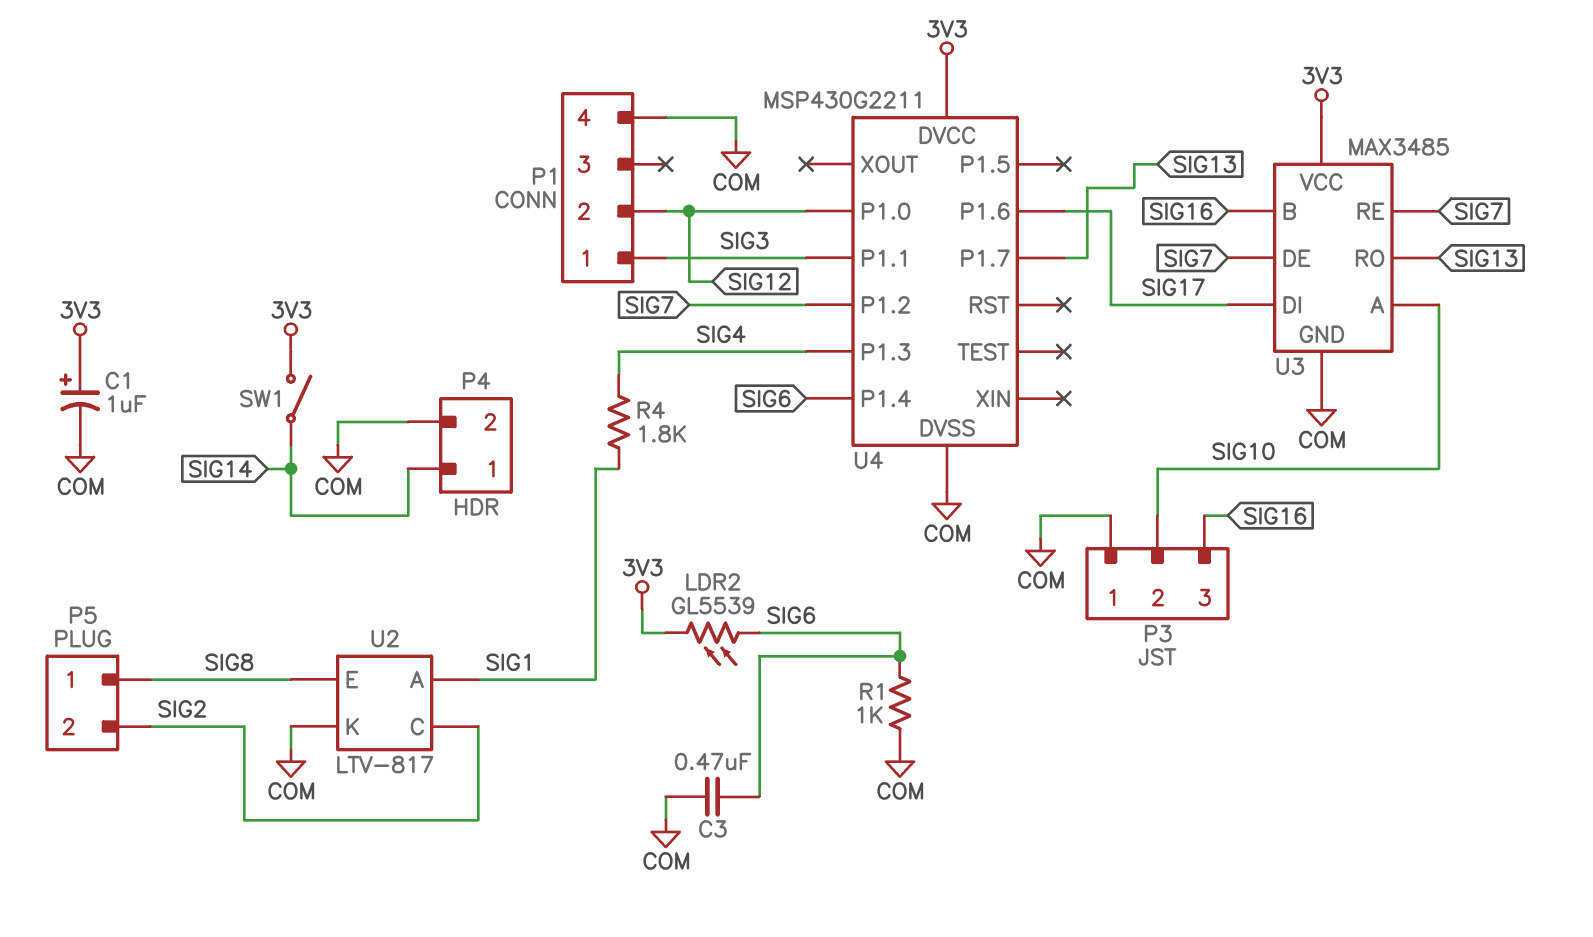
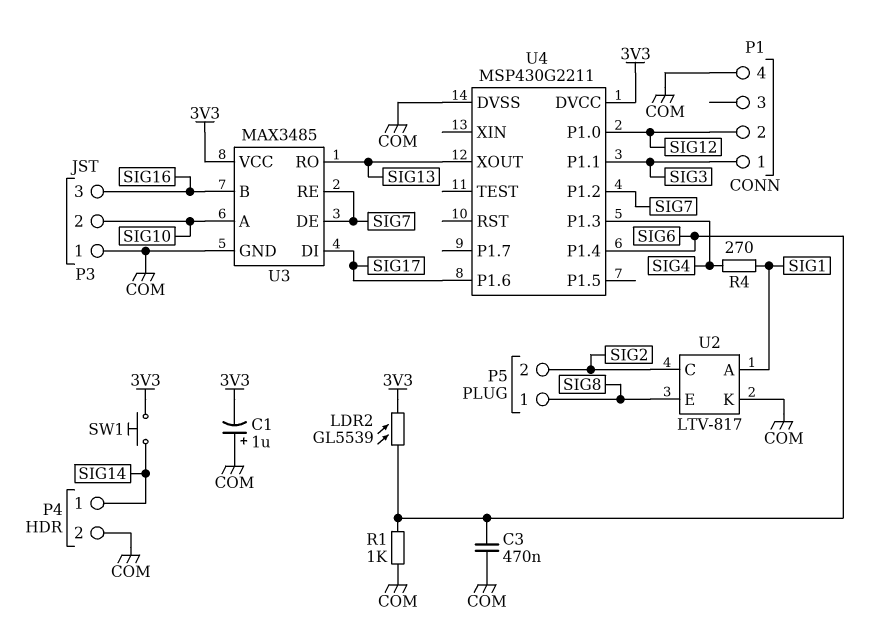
C1: 1uF (plus 3V3, minus COM) -> 1uF (plus COM, minus 3V3)
R4: 1.8k (SIG1, SIG4) -> 270 (SIG1, SIG4)
SW1: switch (3V3, SIG14) -> button (3V3, SIG14)
U4 pin P1.7: SIG13 -> none
U4 pin XOUT: none -> SIG13

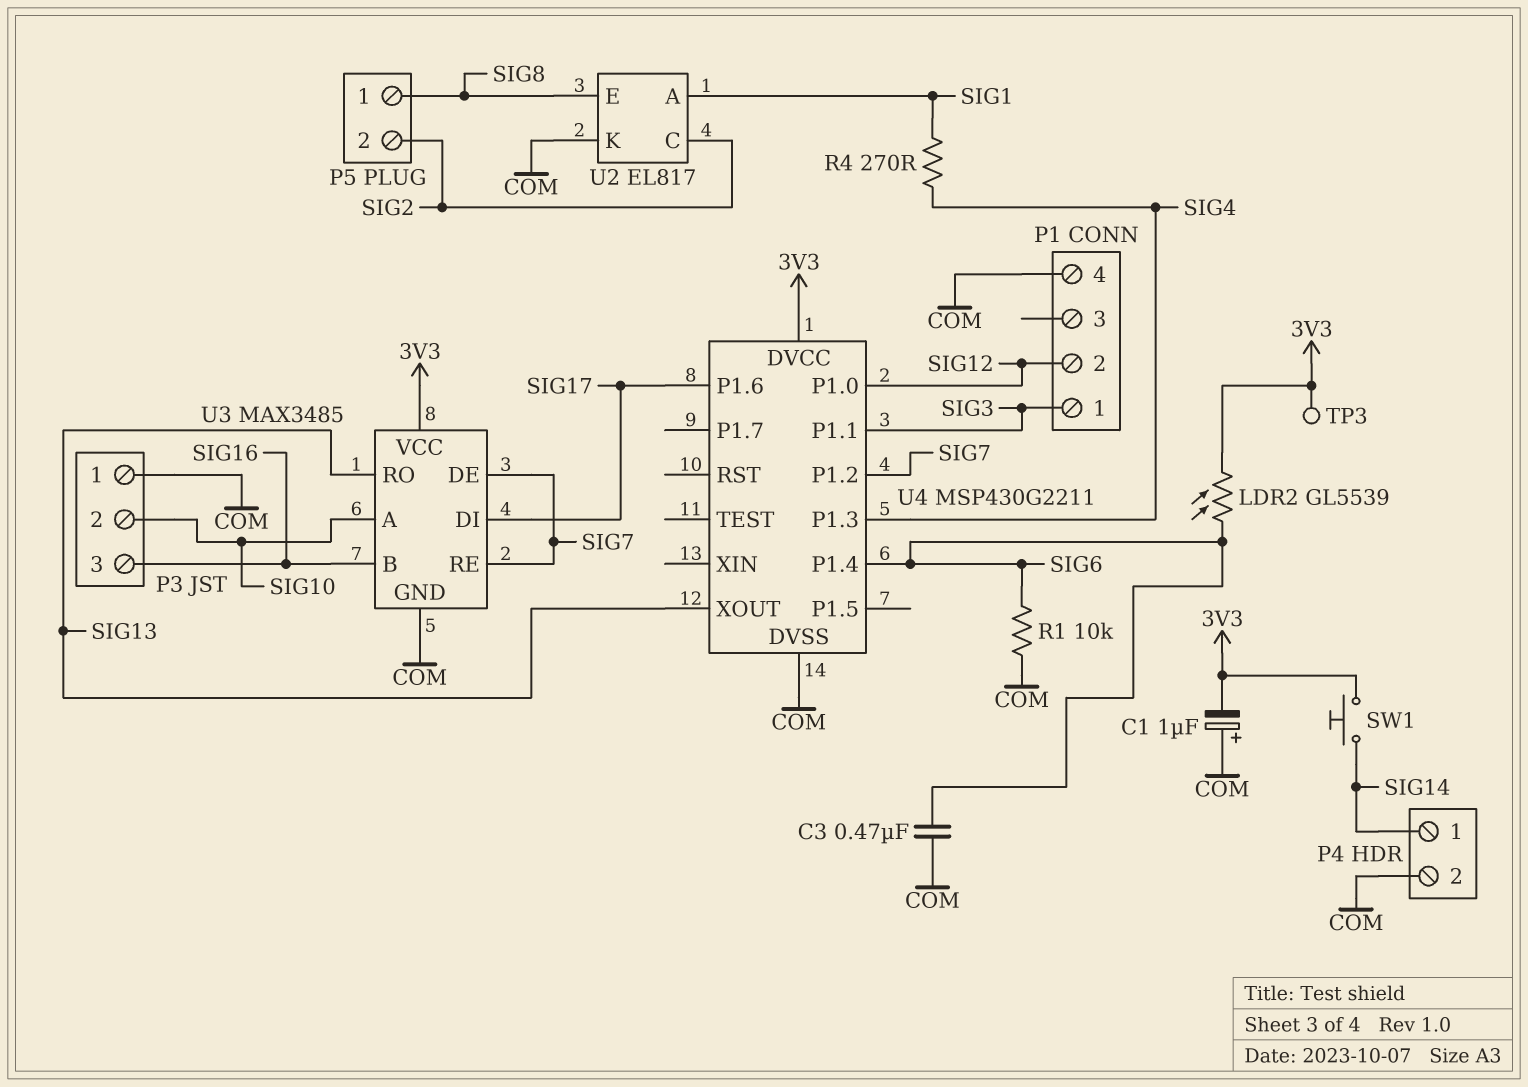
R1: 1k (COM, SIG6) -> 10k (COM, SIG6)
TP3: none -> test point (3V3)
U2: LTV-817 -> EL817

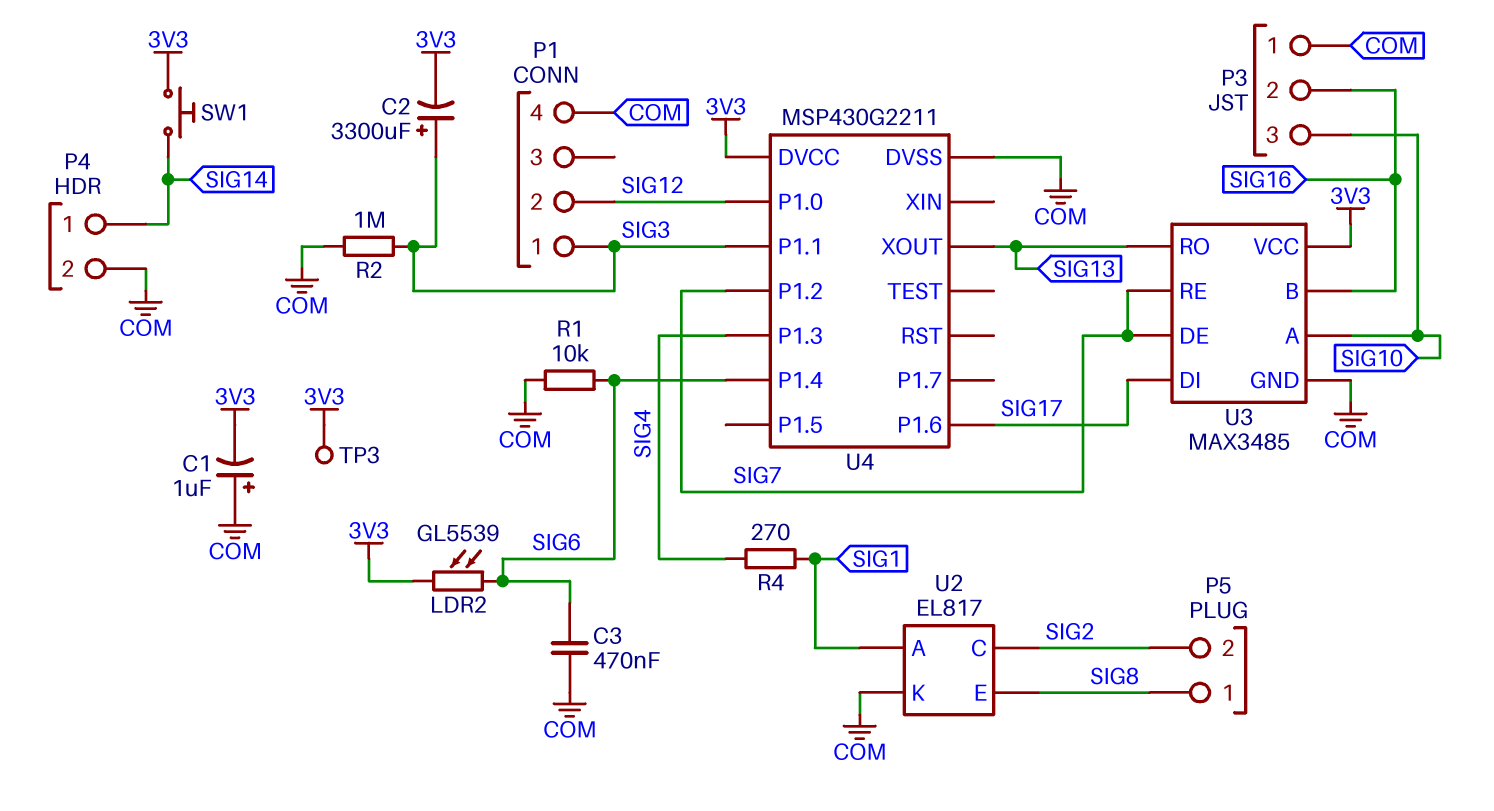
C2: none -> 3300uF (plus SIG3, minus 3V3)
P3 pin 2: SIG10 -> SIG16
P3 pin 3: SIG16 -> SIG10
R2: none -> 1M (COM, SIG3)

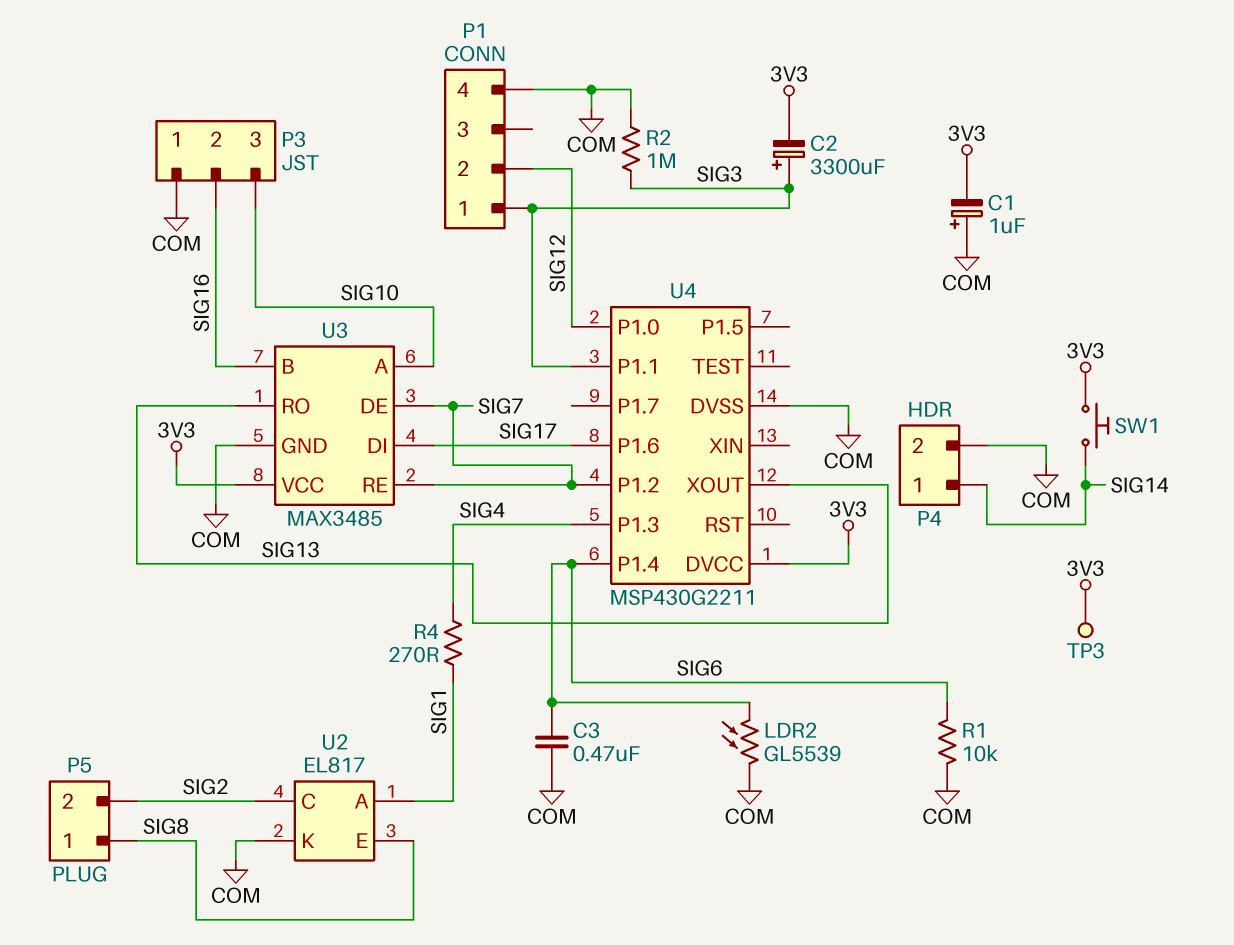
LDR2: GL5539 (3V3, SIG6) -> GL5539 (COM, SIG6)

